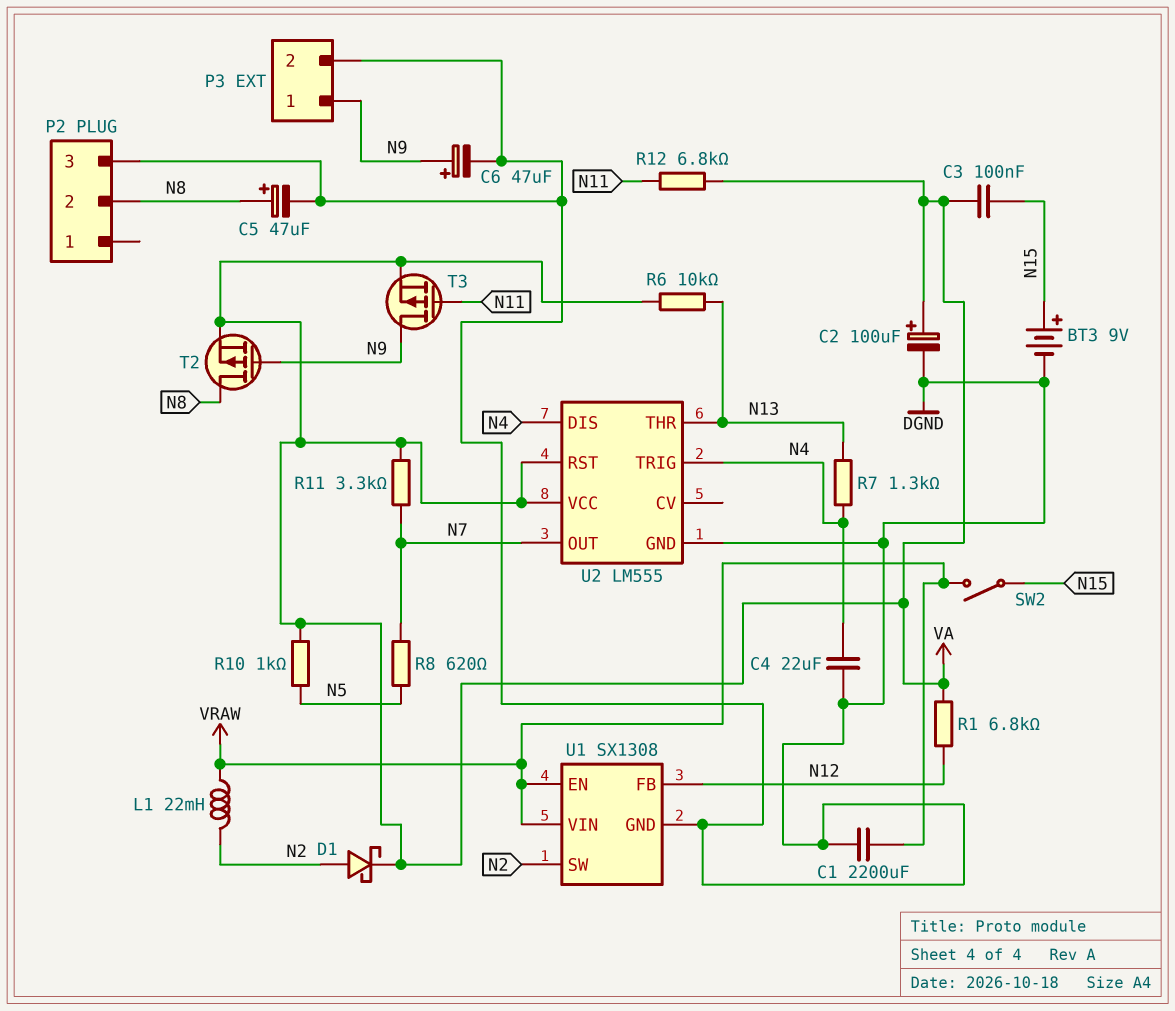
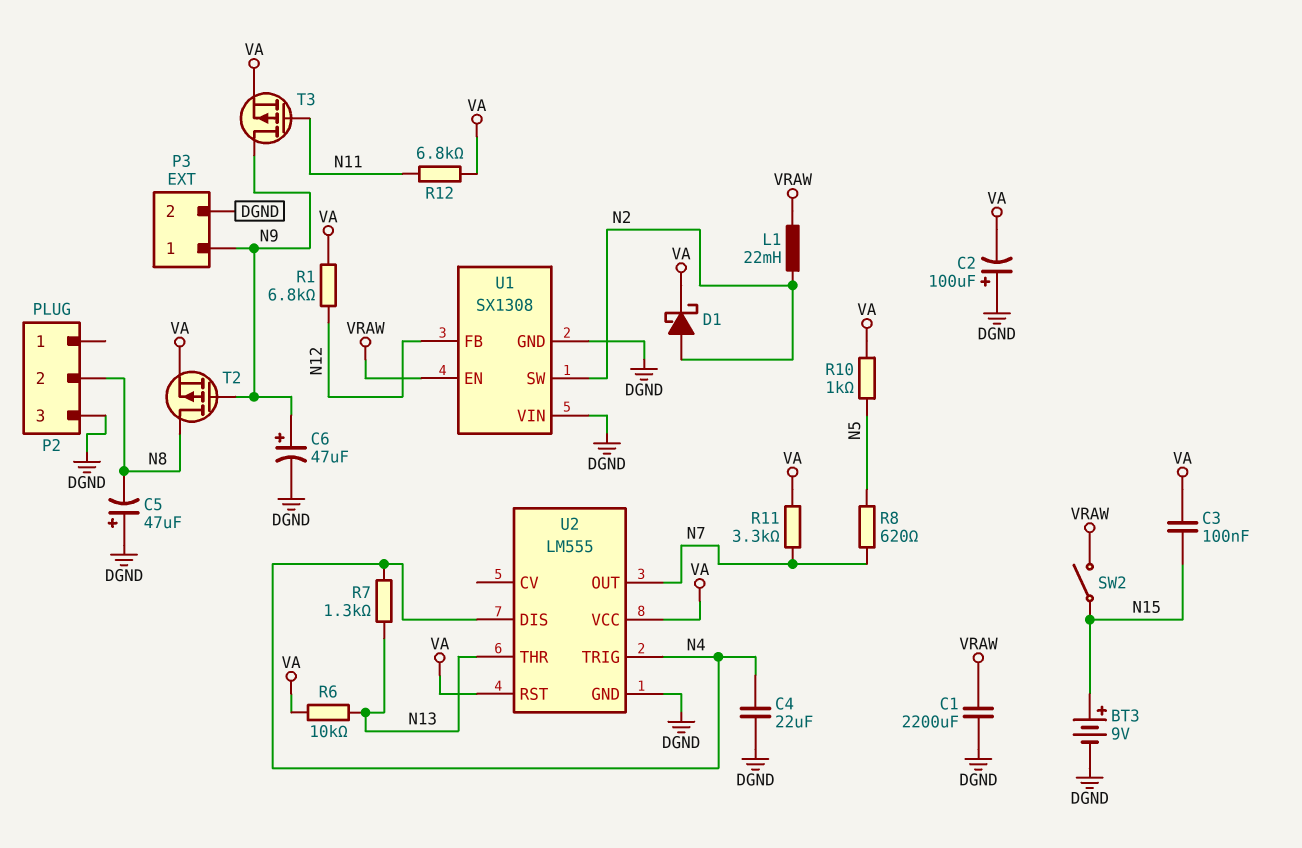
C2: 100uF (plus VA, minus DGND) -> 100uF (plus DGND, minus VA)
C5: 47uF (plus N8, minus DGND) -> 47uF (plus DGND, minus N8)
U1 pin VIN: VRAW -> DGND

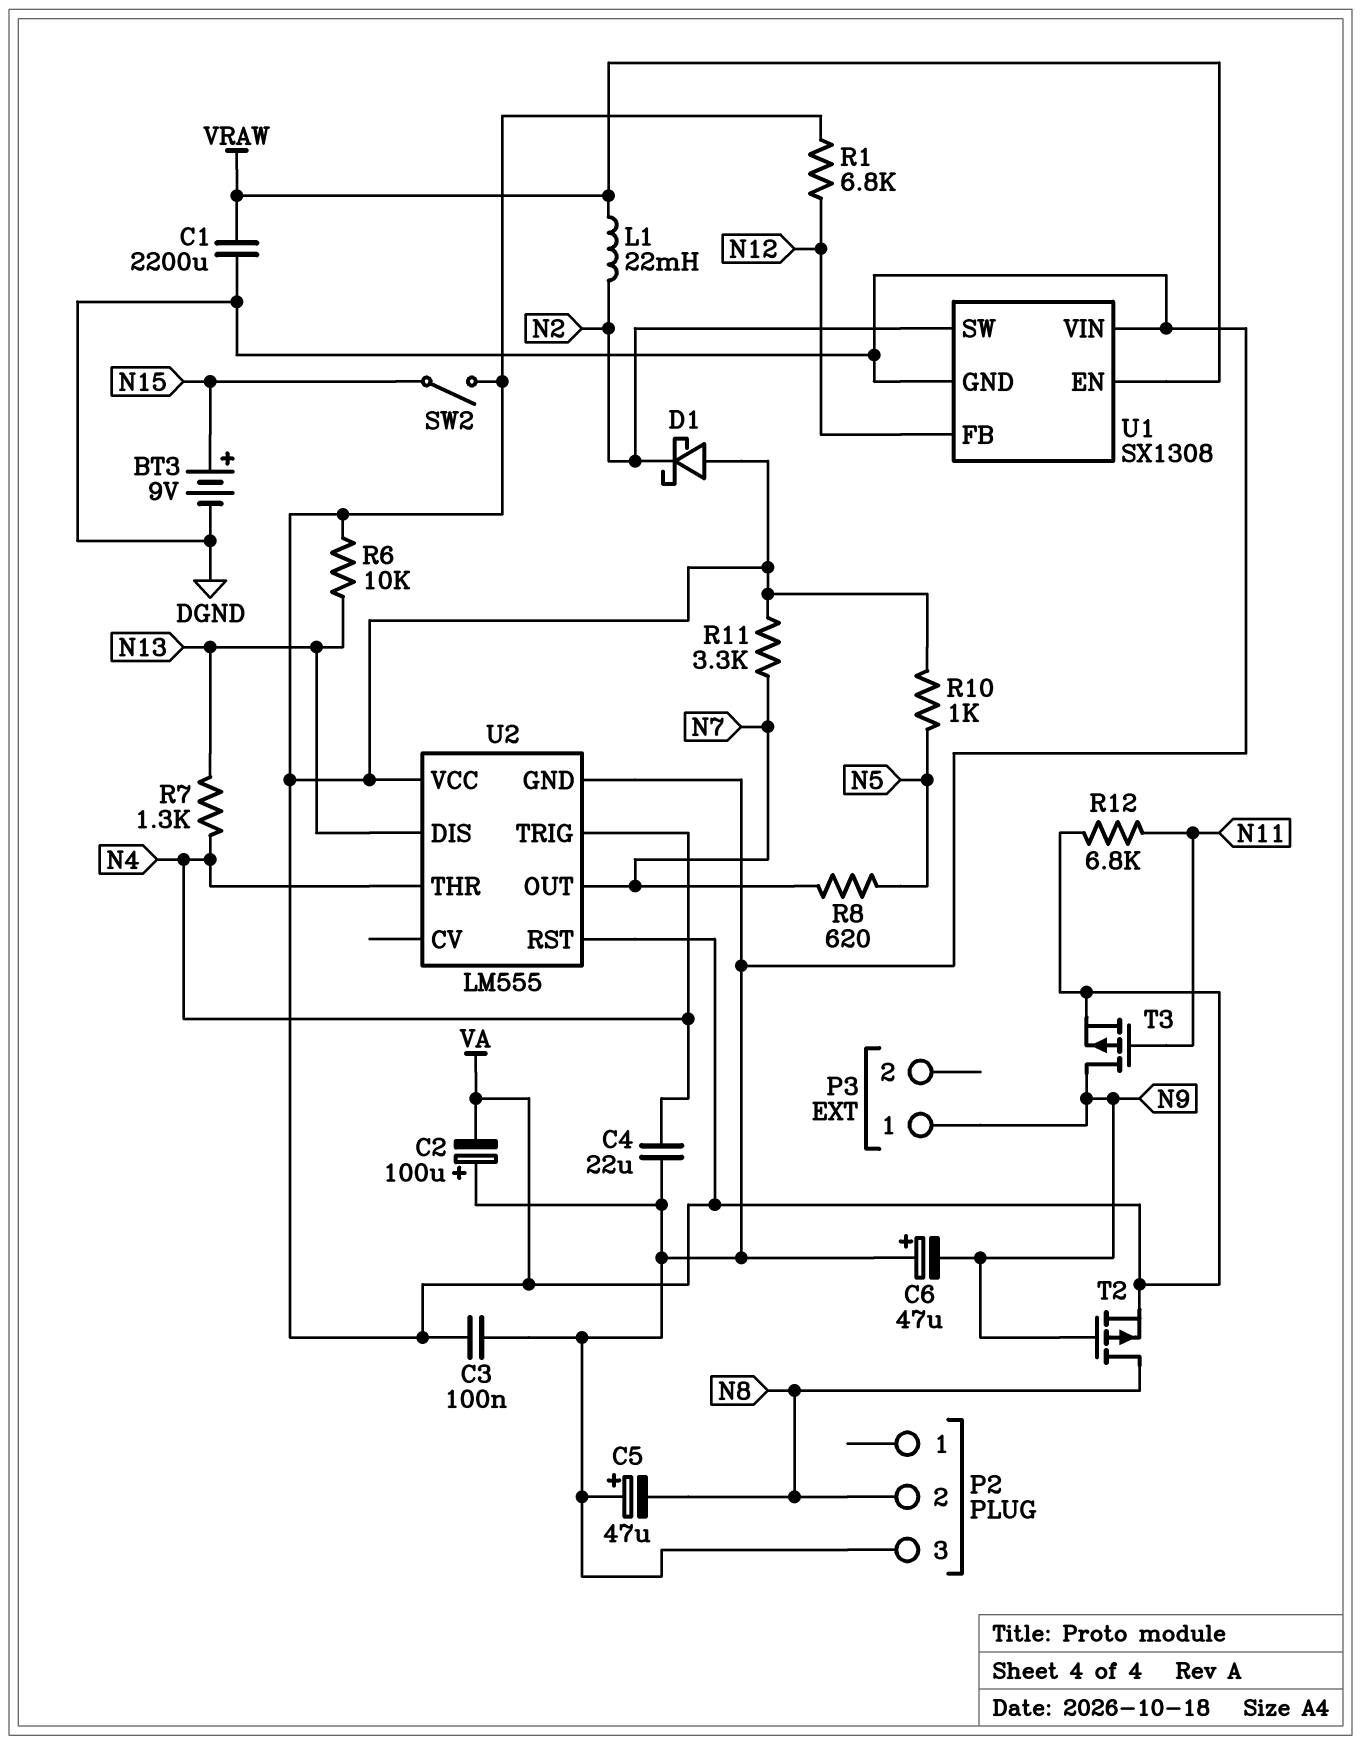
C3: 100nF (N15, VA) -> 100nF (DGND, VA)
C6: 47uF (plus N9, minus DGND) -> 47uF (plus DGND, minus N9)
D1: schottky (A N2, K VA) -> schottky (A VA, K N2)
P3 pin 2: DGND -> none
SW2: switch (N15, VRAW) -> switch (N15, VA)
U2 pin DIS: N4 -> N13
U2 pin THR: N13 -> N4

